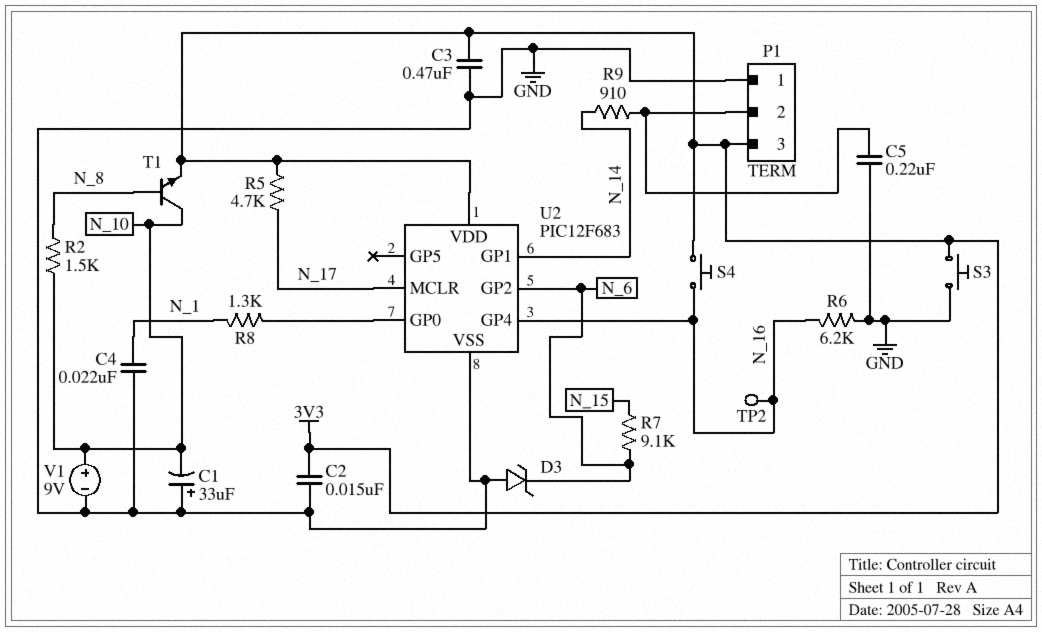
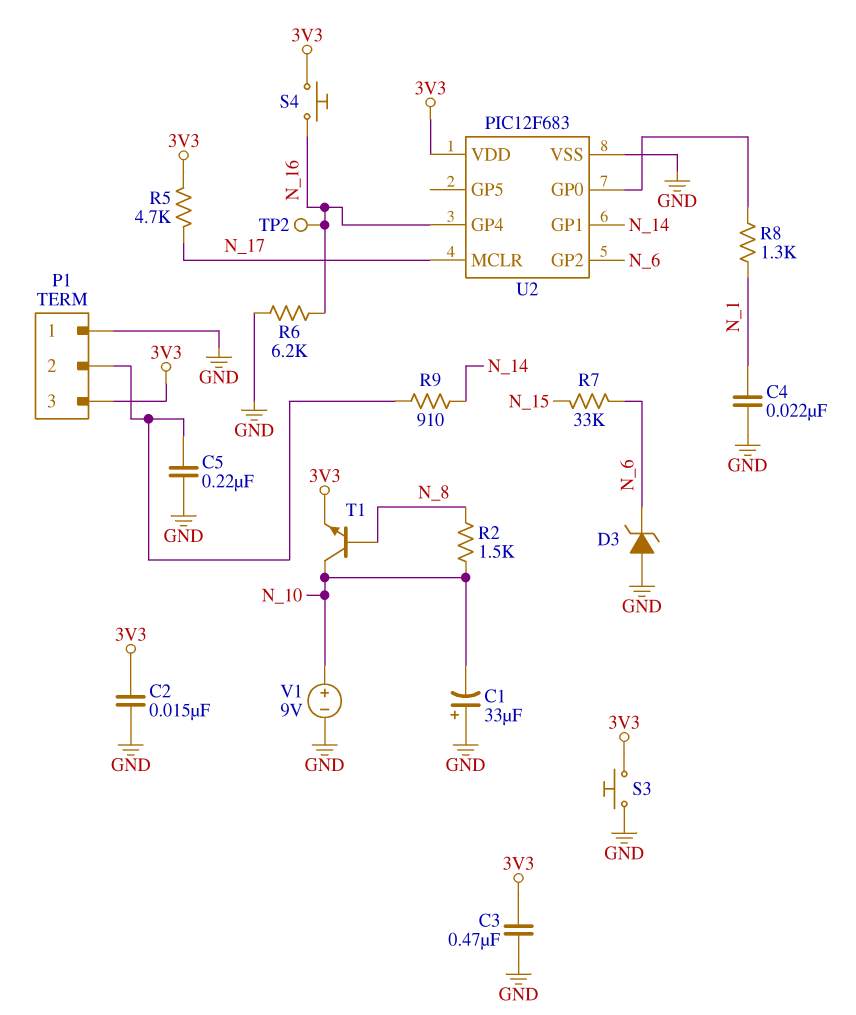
R7: 9.1k (N_6, N_15) -> 33k (N_6, N_15)

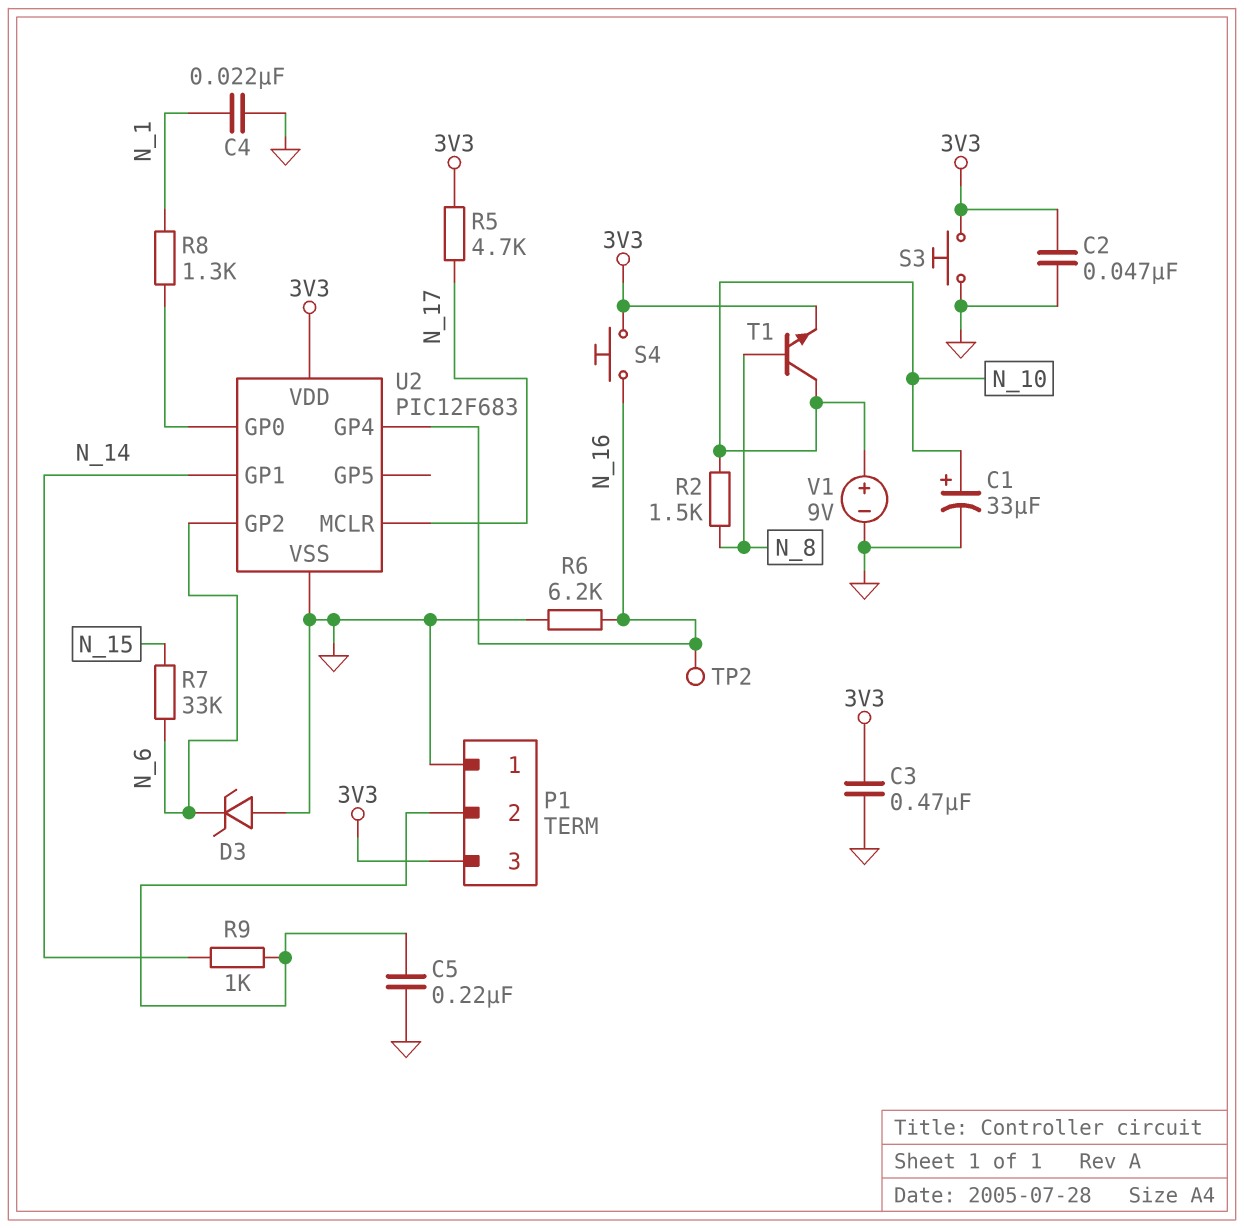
C1: 33uF (plus GND, minus N_10) -> 33uF (plus N_10, minus GND)
C2: 15nF (3V3, GND) -> 47nF (3V3, GND)
R9: 910 (N_14, P1/2) -> 1k (N_14, P1/2)

